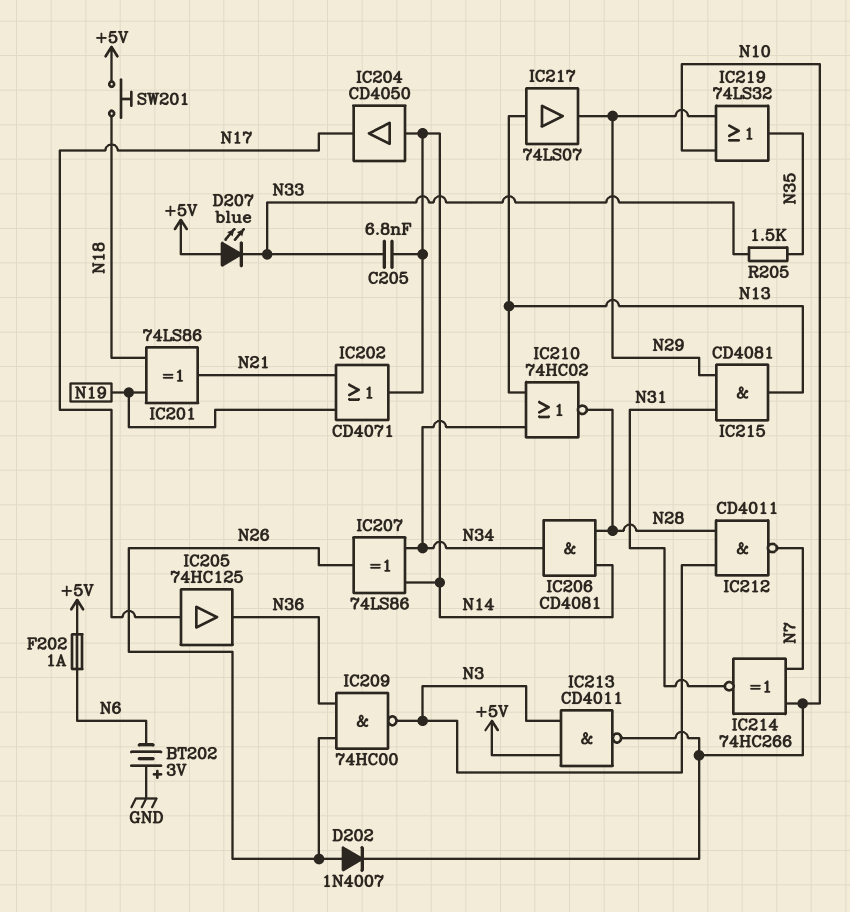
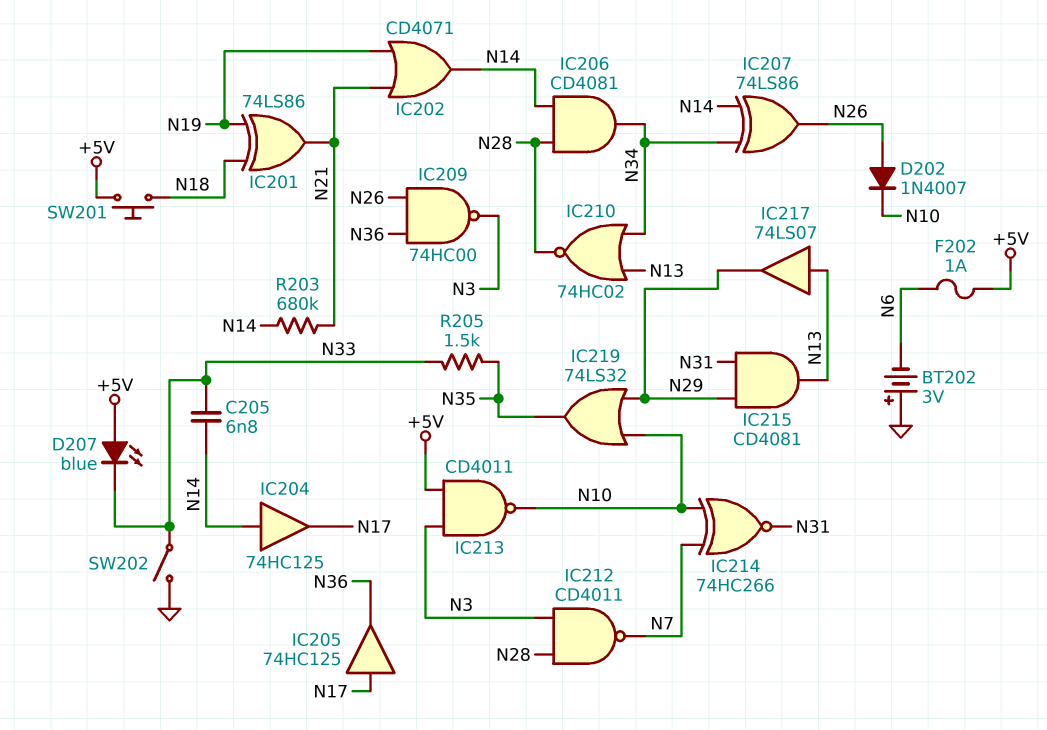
IC204: buffer CD4050 (in N14, out N17) -> buffer 74HC125 (in N14, out N17)
R203: none -> 680k (N14, N21)
SW202: none -> switch (GND, N33)

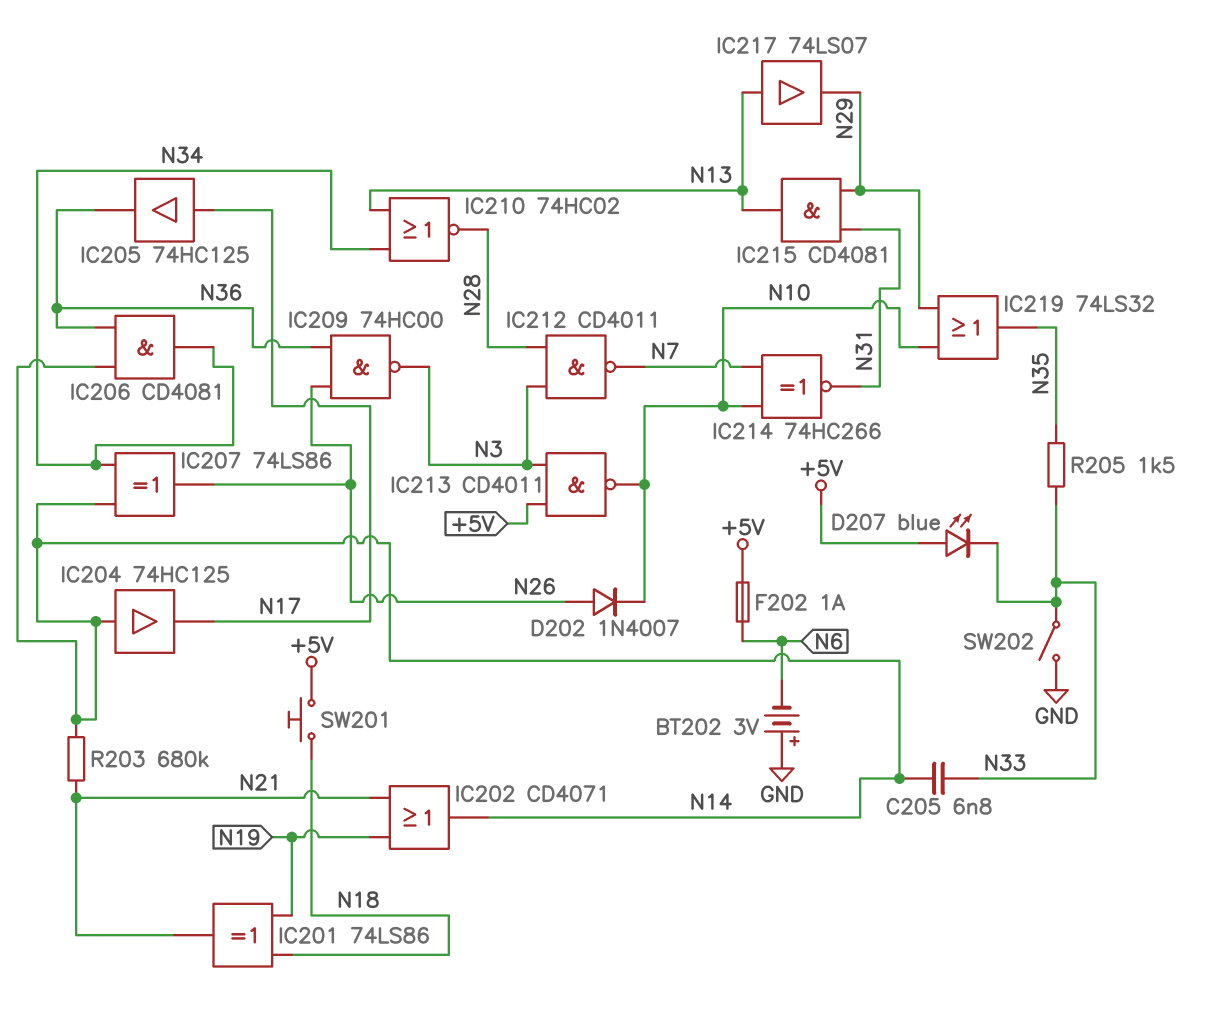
IC206: AND CD4081 (in N14, in N28, out N34) -> AND CD4081 (in N14, in N36, out N34)

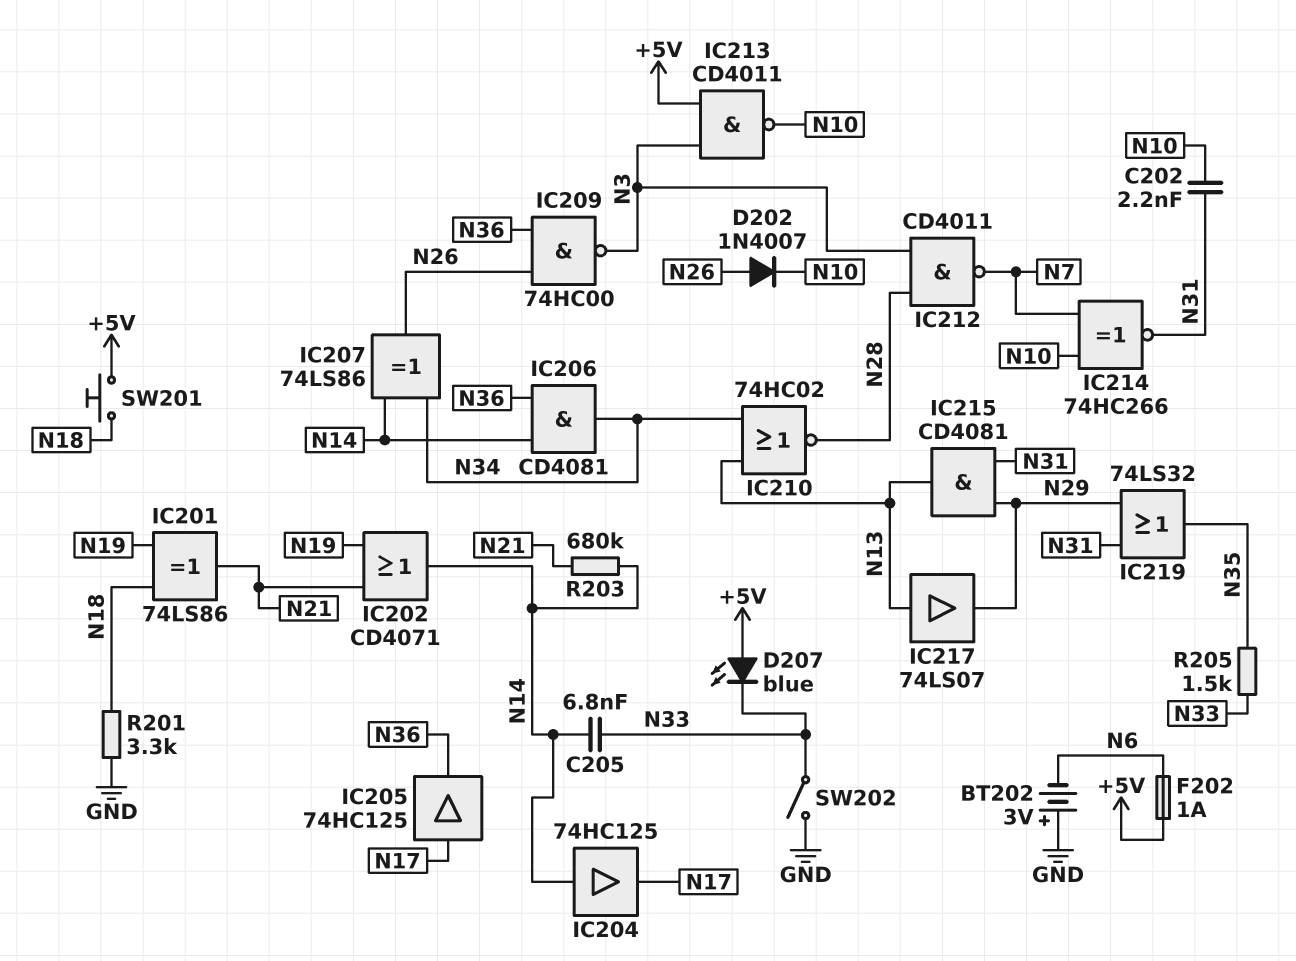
C202: none -> 2.2nF (N10, N31)
IC219: OR 74LS32 (in N10, in N29, out N35) -> OR 74LS32 (in N29, in N31, out N35)
R201: none -> 3.3k (GND, N18)

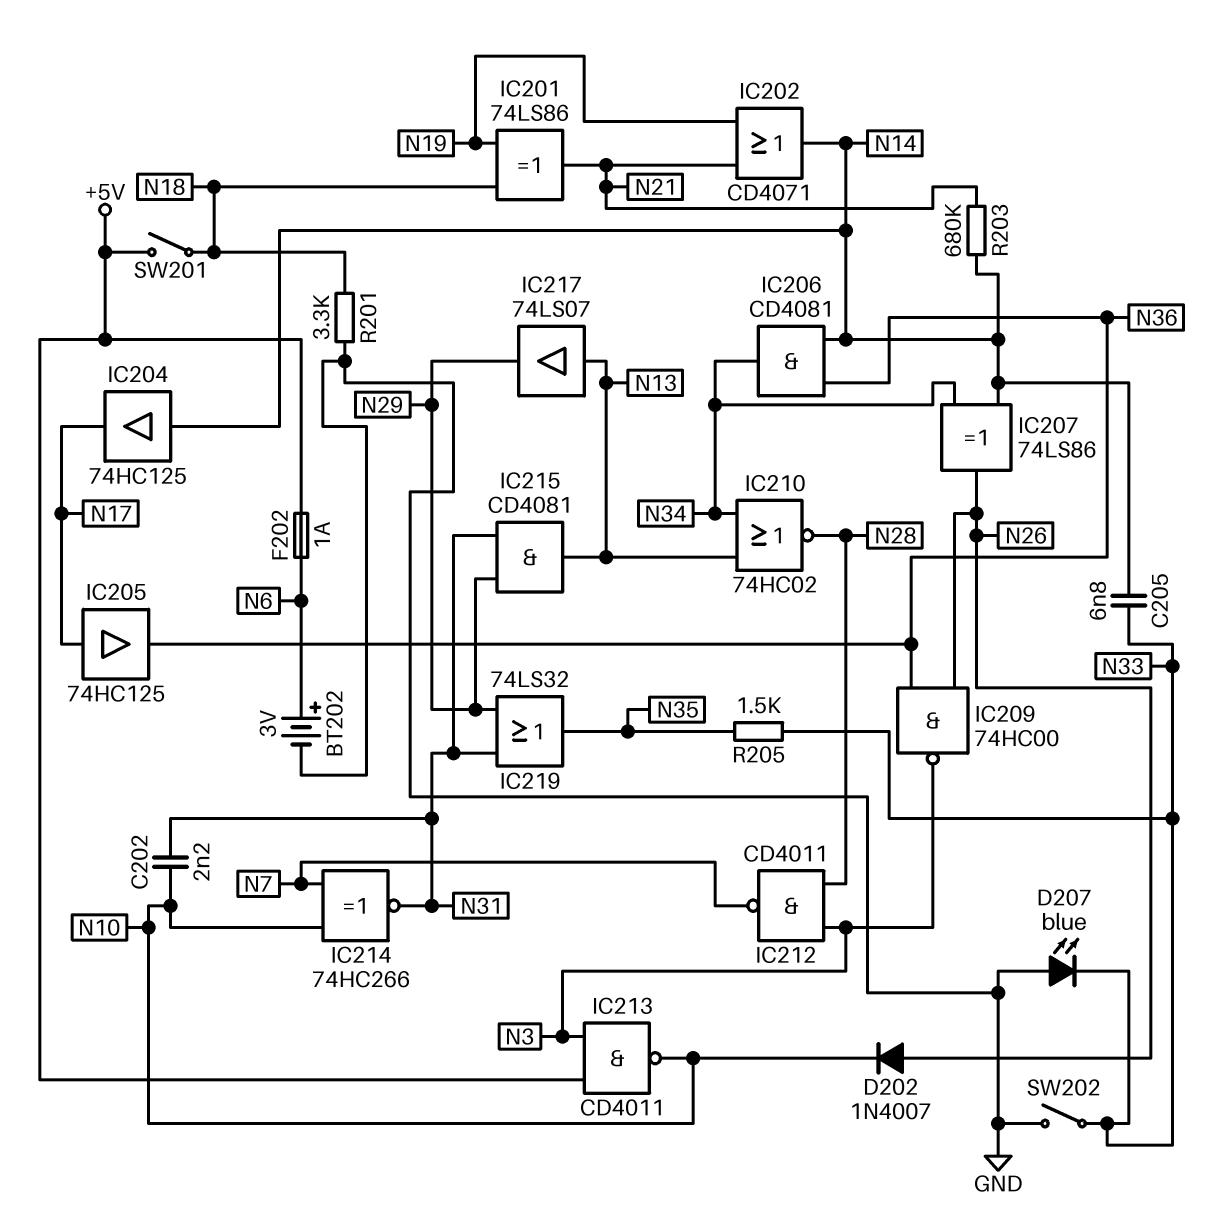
BT202: 3V (plus GND, minus N6) -> 3V (plus N6, minus GND)
D207: LED blue (A +5V, K N33) -> LED blue (A GND, K N33)
SW201: button (+5V, N18) -> switch (+5V, N18)

